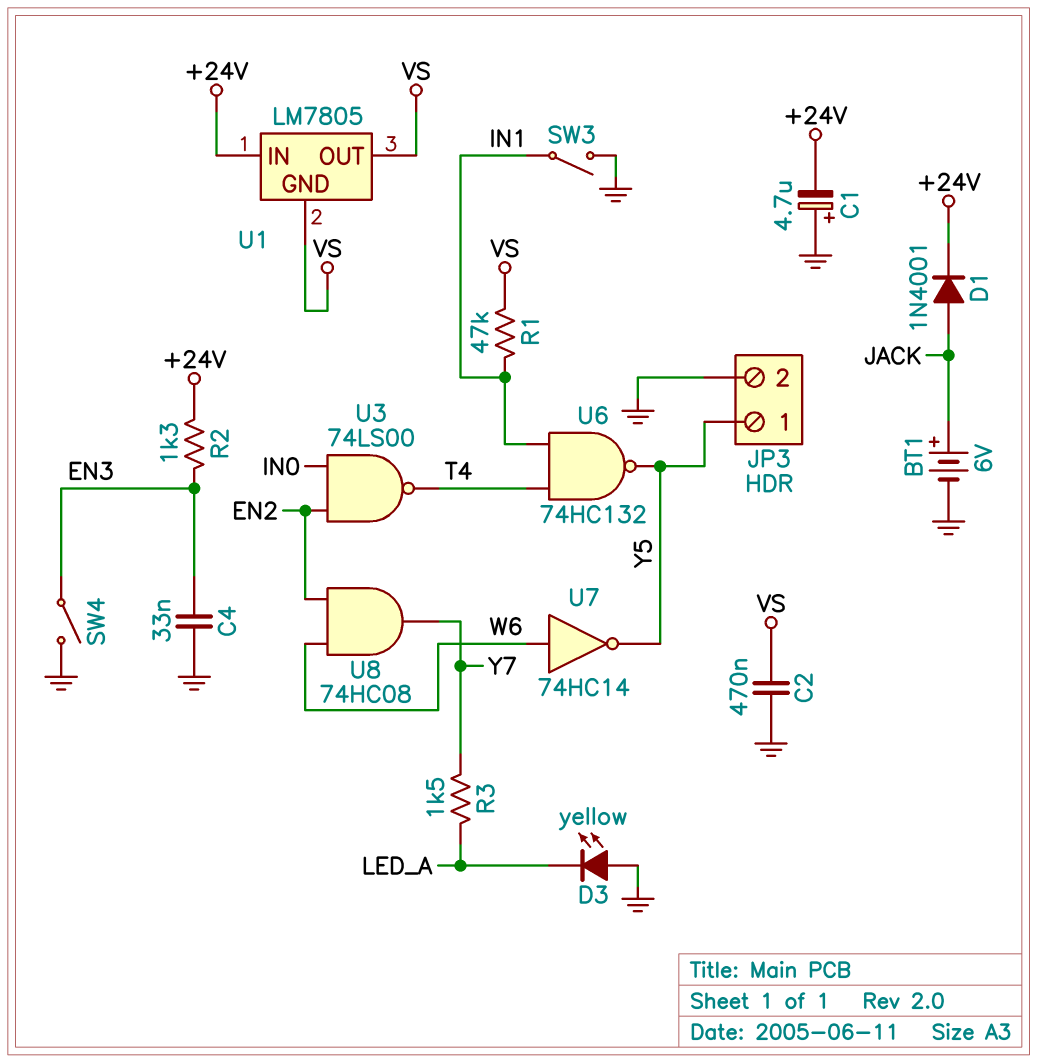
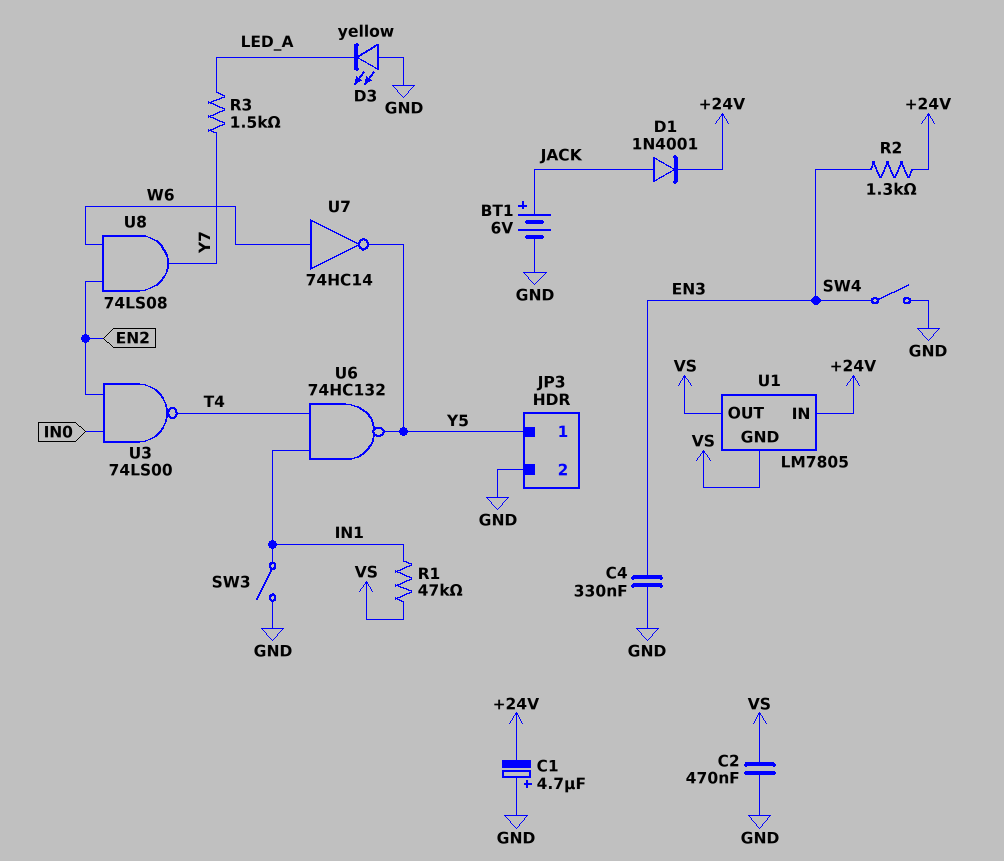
C4: 33nF (EN3, GND) -> 330nF (EN3, GND)
U8: AND 74HC08 (in EN2, in W6, out Y7) -> AND 74LS08 (in EN2, in W6, out Y7)

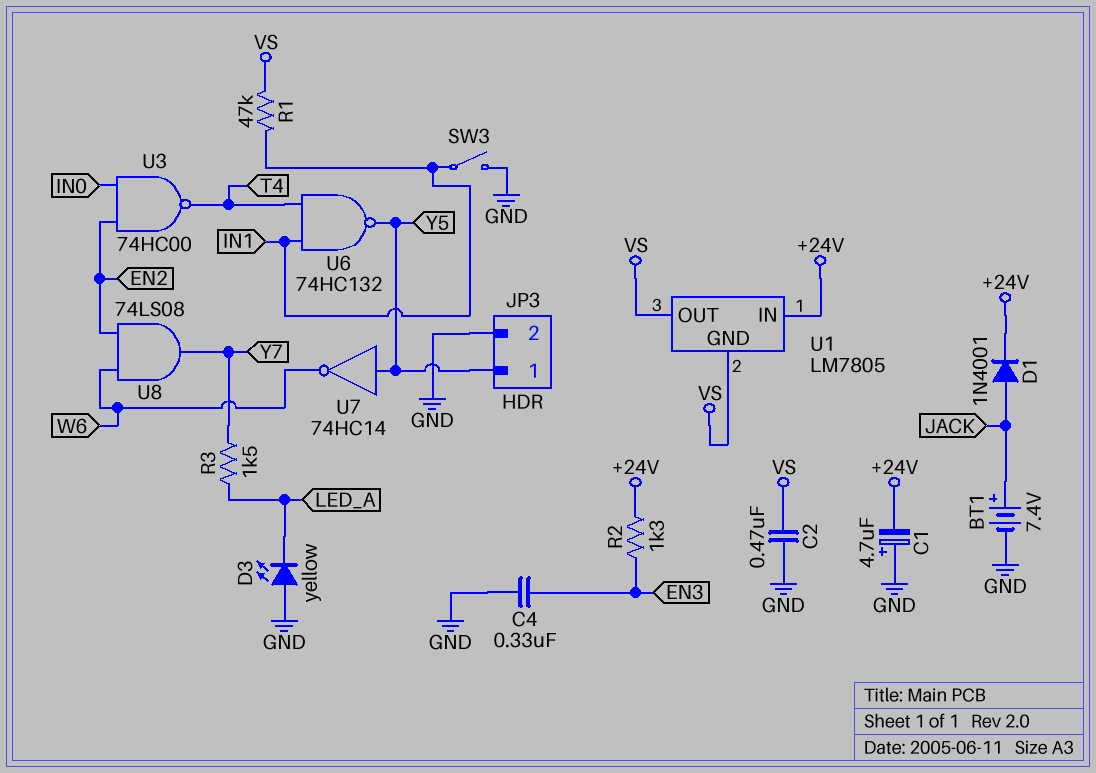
BT1: 6V (plus JACK, minus GND) -> 7.4V (plus JACK, minus GND)
SW4: switch (EN3, GND) -> none
U3: NAND 74LS00 (in EN2, in IN0, out T4) -> NAND 74HC00 (in EN2, in IN0, out T4)
U7: NOT 74HC14 (in W6, out Y5) -> NOT 74HC14 (in Y5, out W6)

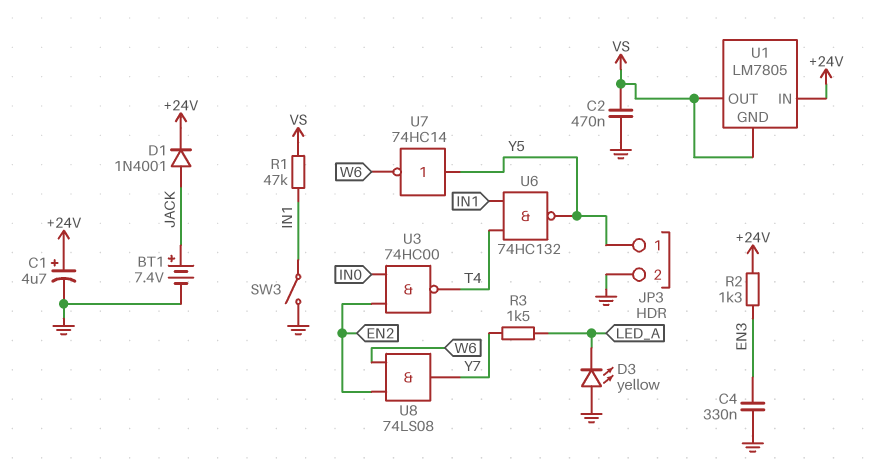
C1: 4.7uF (plus GND, minus +24V) -> 4.7uF (plus +24V, minus GND)

